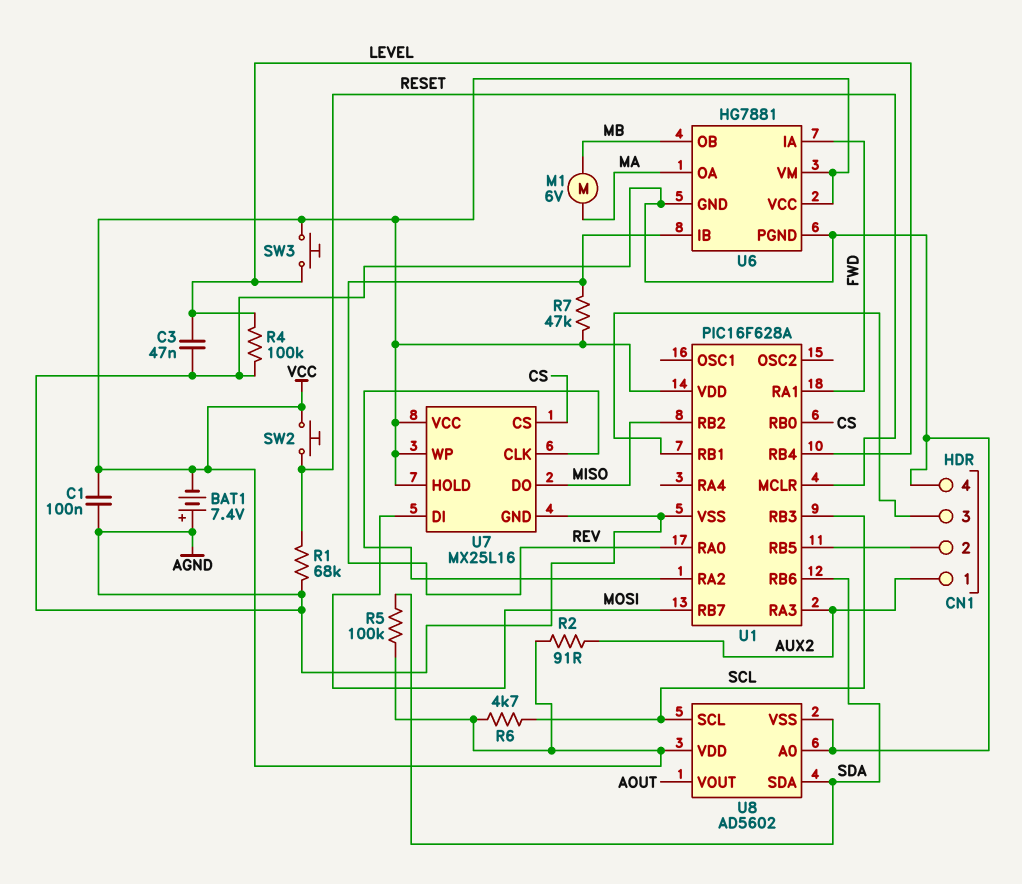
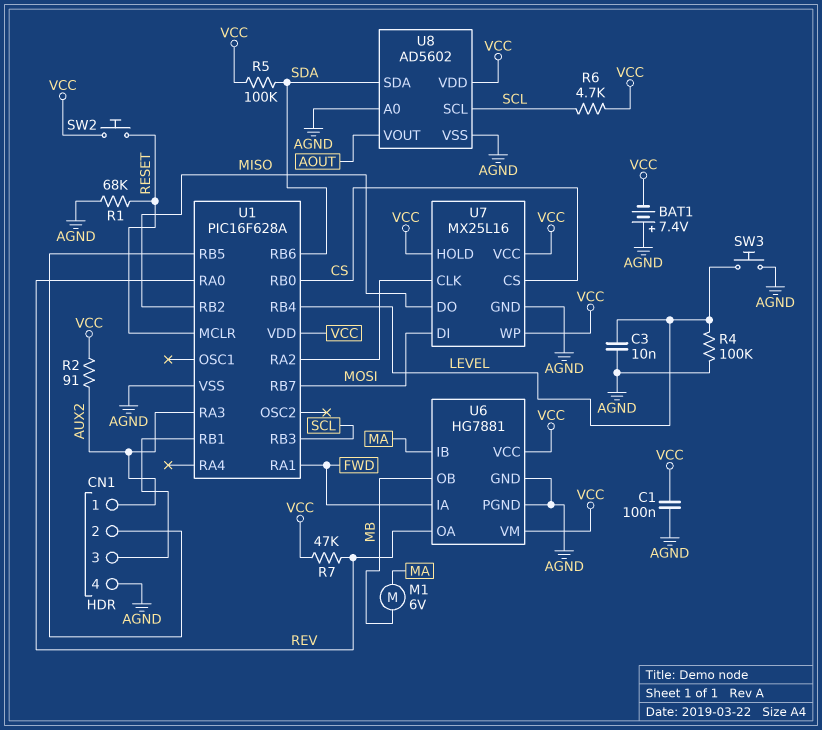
C3: 47nF (AGND, LEVEL) -> 10nF (AGND, LEVEL)
SW3: button (LEVEL, VCC) -> button (AGND, LEVEL)
U6 pin IB: REV -> MA
U6 pin OA: MA -> REV

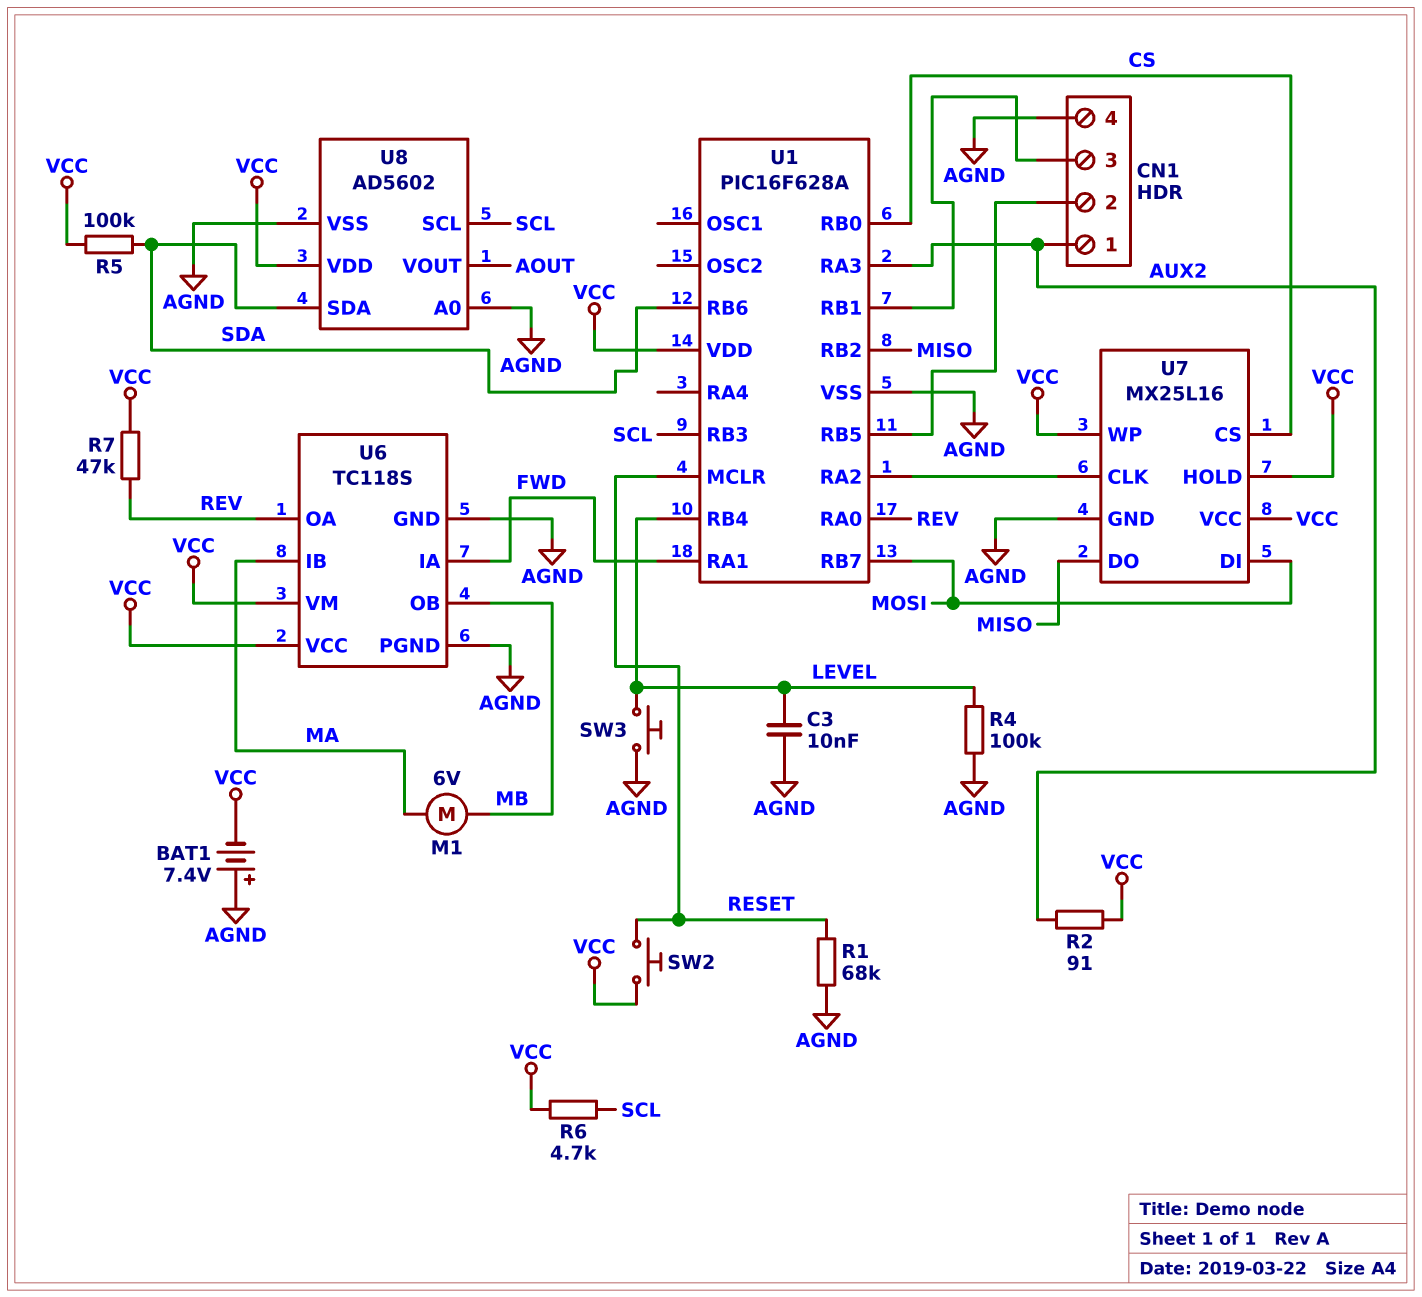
C1: 100nF (AGND, VCC) -> none
U6: HG7881 -> TC118S

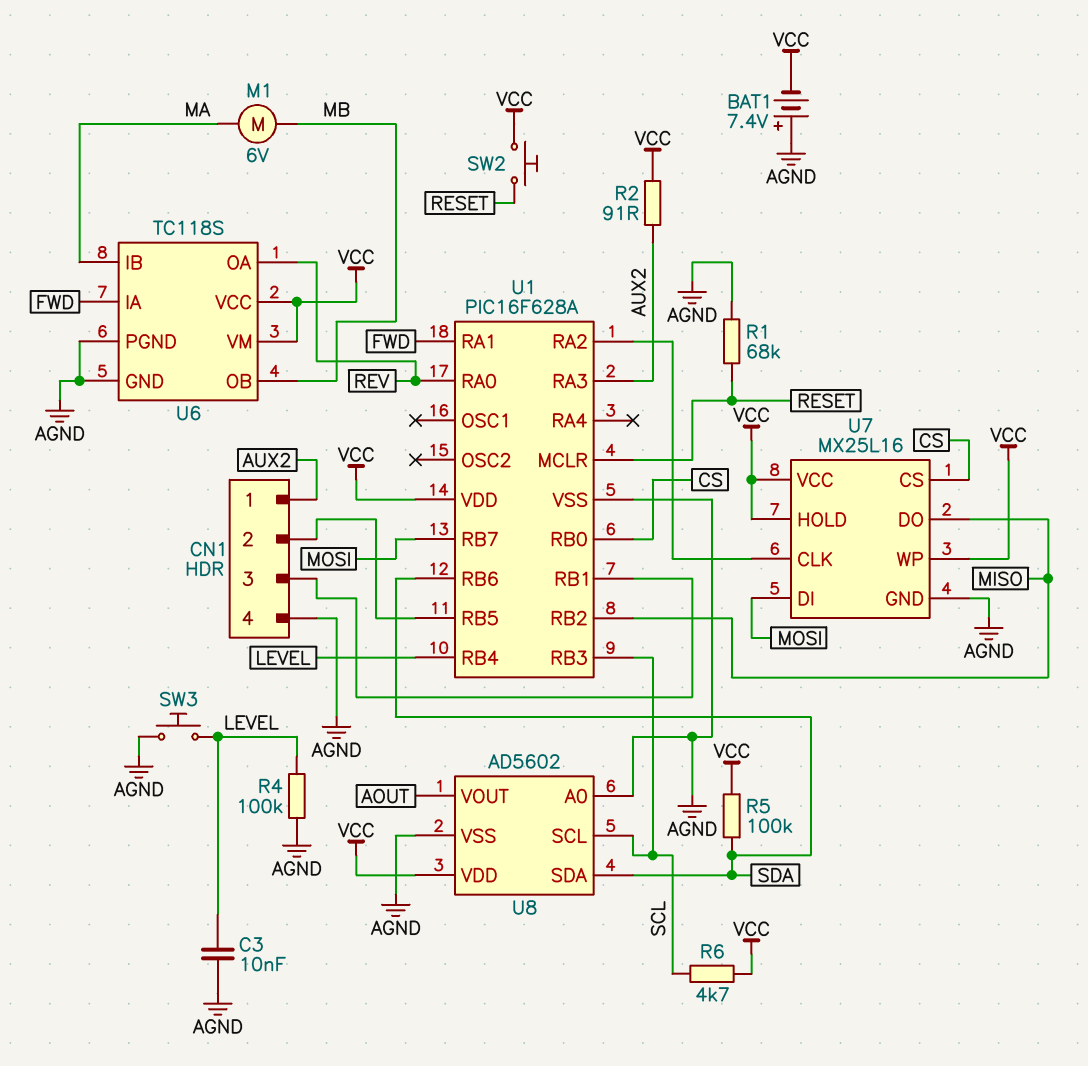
R7: 47k (REV, VCC) -> none

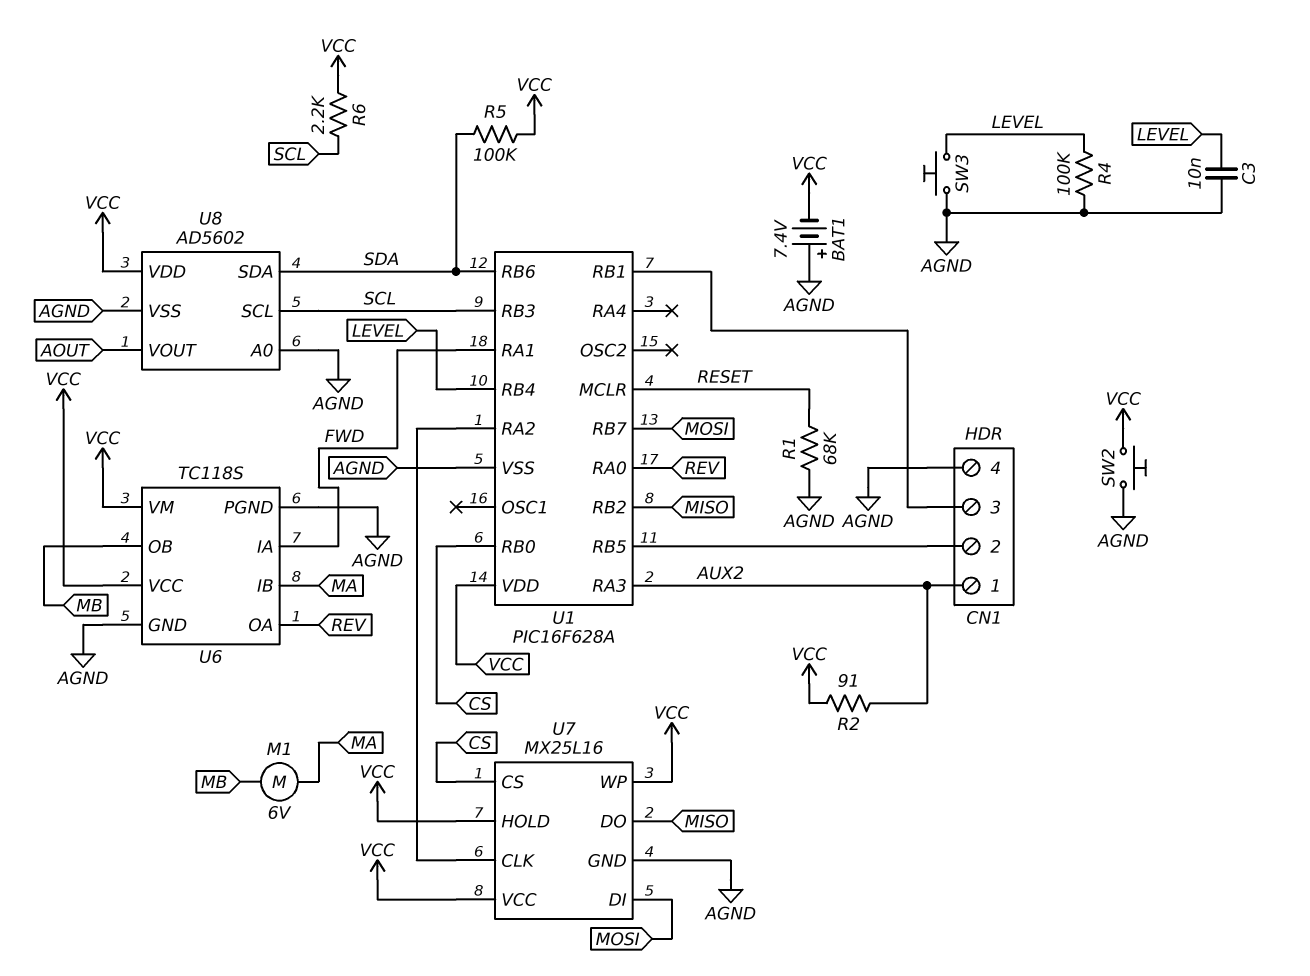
R6: 4.7k (SCL, VCC) -> 2.2k (SCL, VCC)
SW2: button (RESET, VCC) -> button (AGND, VCC)

